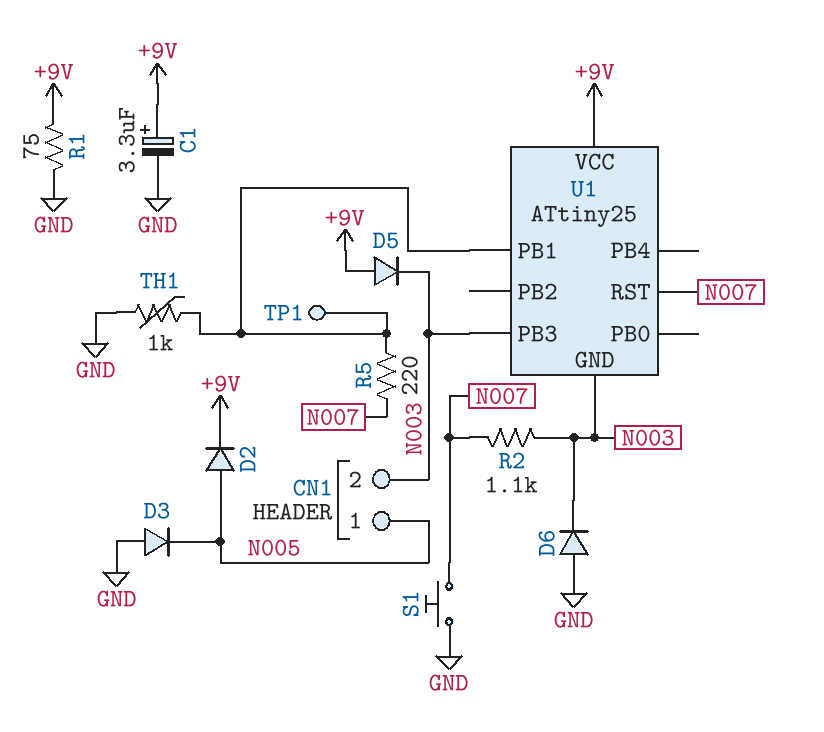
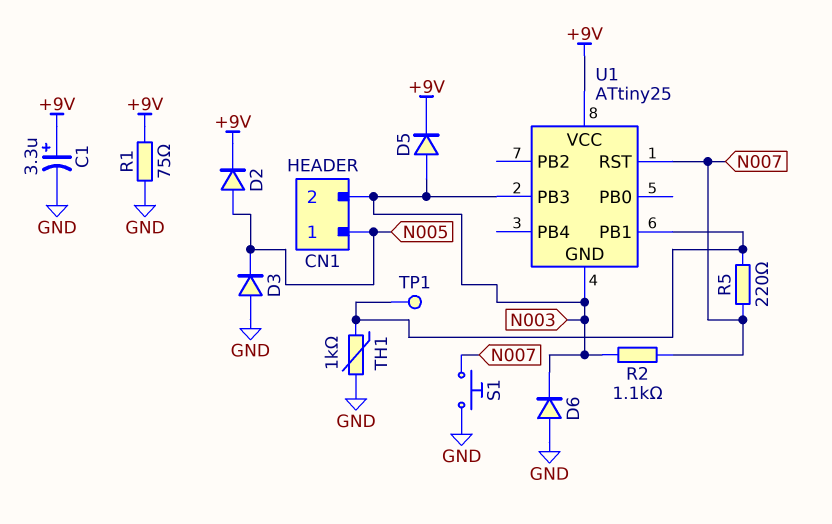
D5: diode (A +9V, K N003) -> diode (A N003, K +9V)

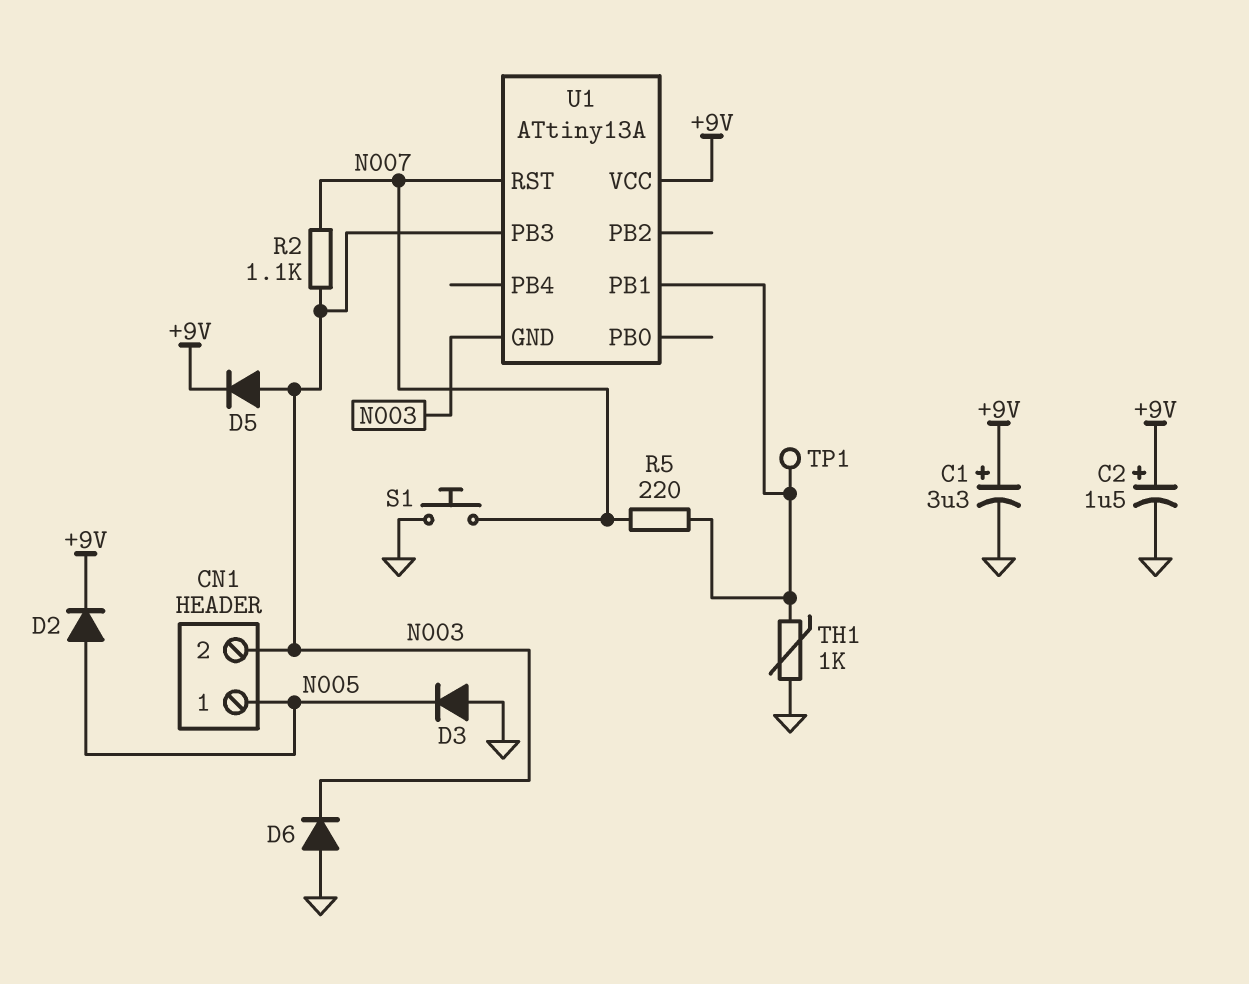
C2: none -> 1.5uF (plus +9V, minus GND)
R1: 75 (+9V, GND) -> none
U1: ATtiny25 -> ATtiny13A

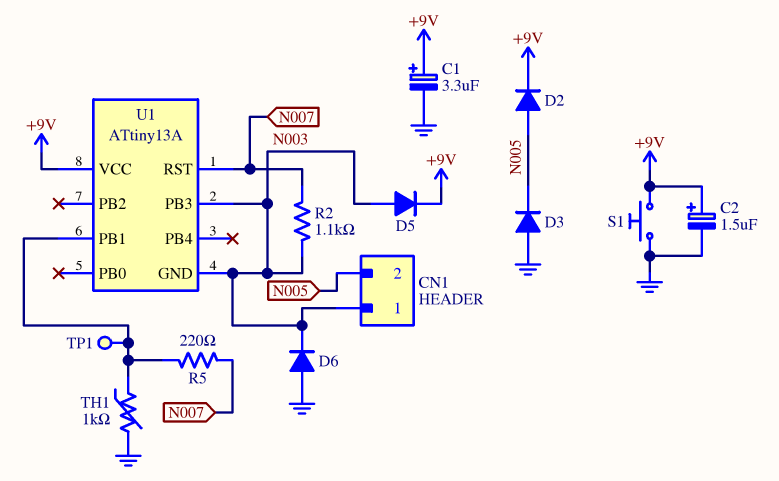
CN1 pin 1: N005 -> N003
CN1 pin 2: N003 -> N005
S1: button (GND, N007) -> button (+9V, GND)

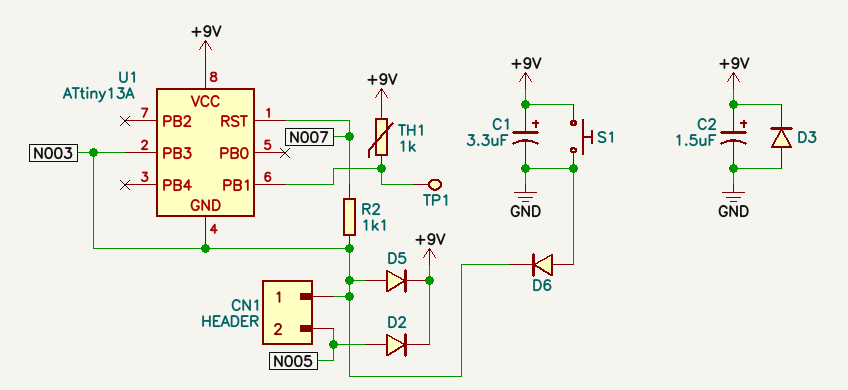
D3: diode (A GND, K N005) -> diode (A GND, K +9V)
R5: 220 (N007, U1/PB1) -> none
TH1: 1k (GND, U1/PB1) -> 1k (+9V, U1/PB1)

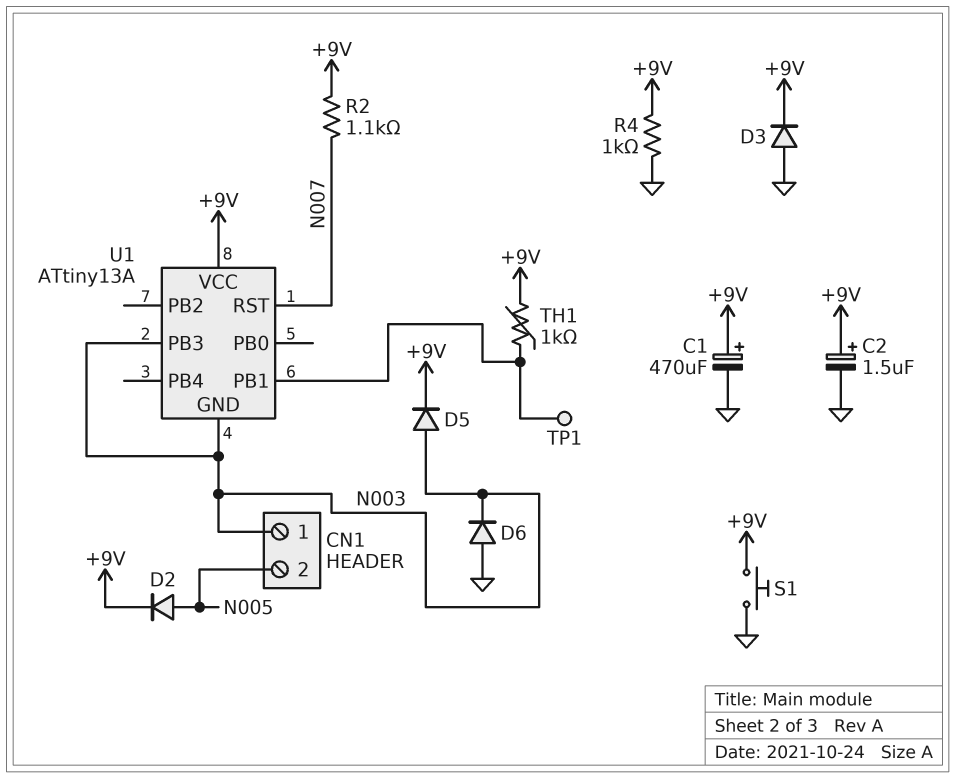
C1: 3.3uF (plus +9V, minus GND) -> 470uF (plus +9V, minus GND)
R2: 1.1k (N003, N007) -> 1.1k (+9V, N007)
R4: none -> 1k (+9V, GND)

